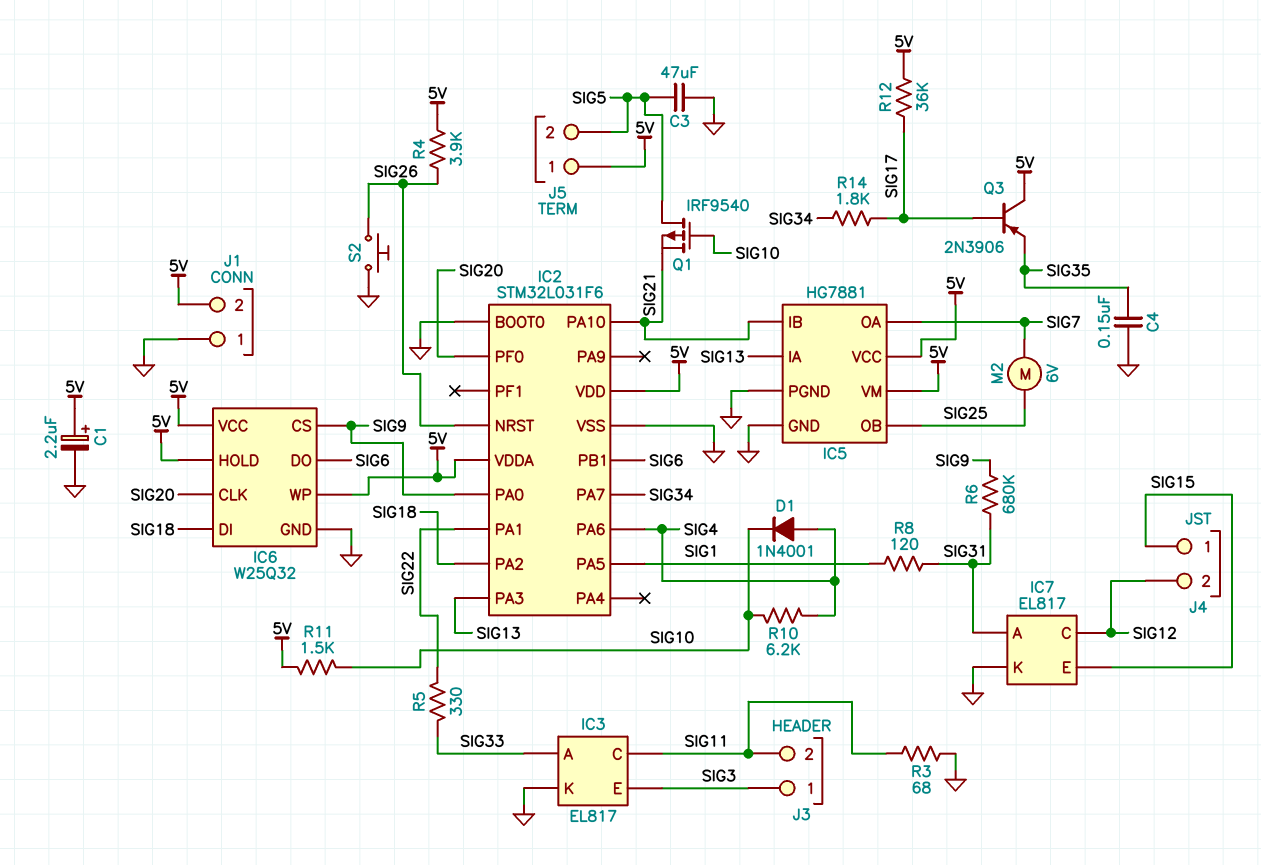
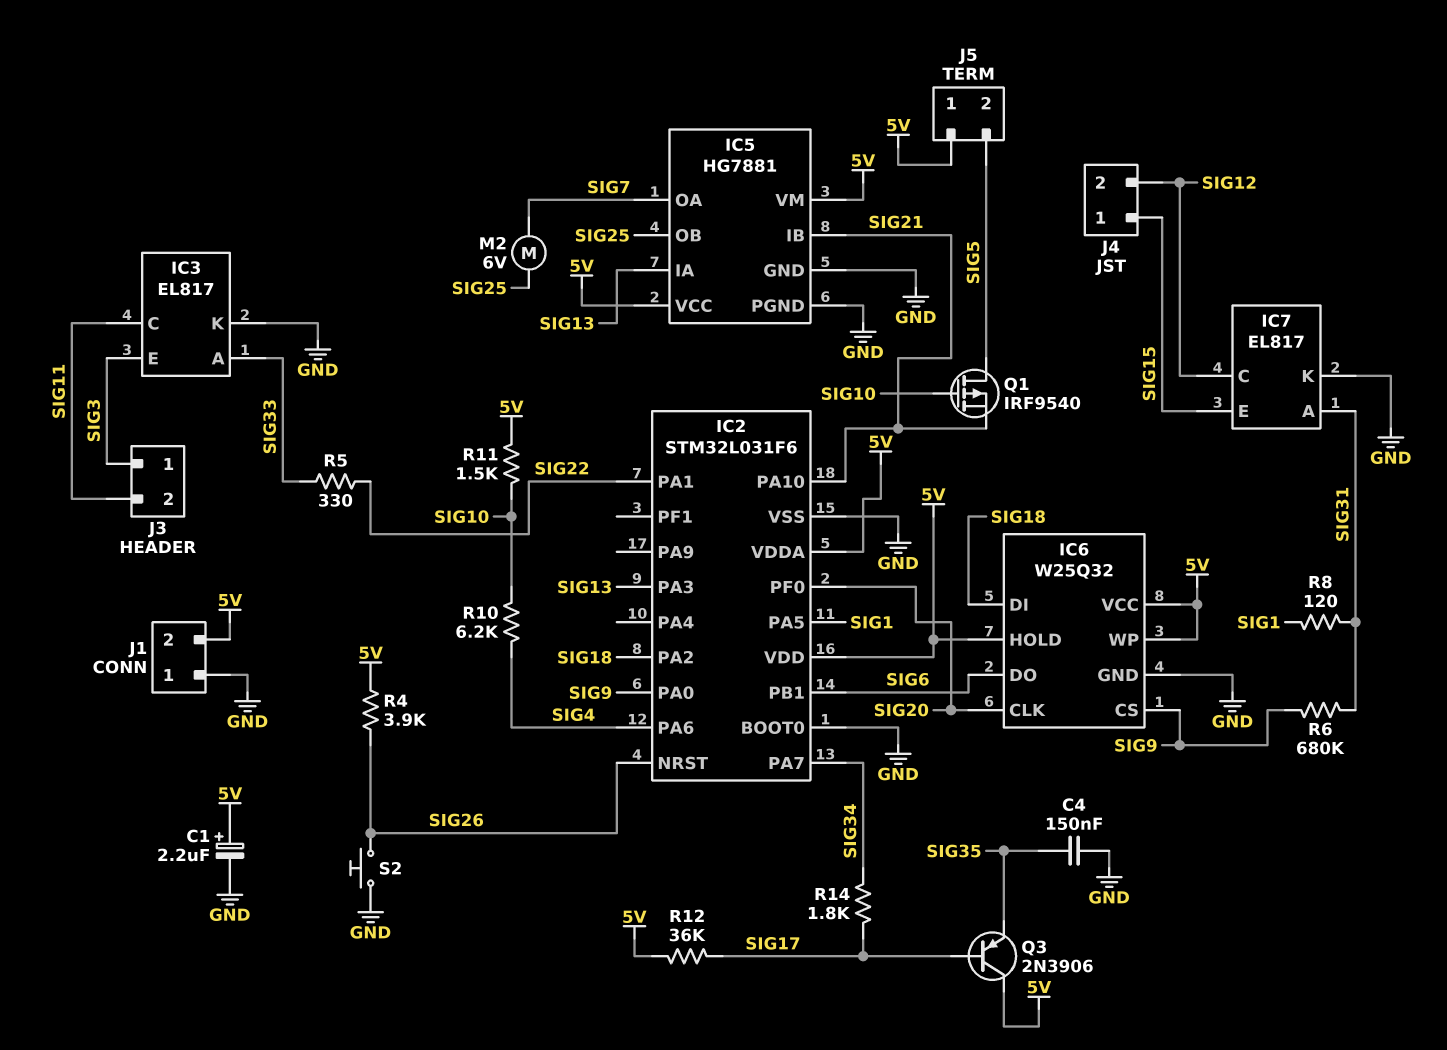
C3: 47uF (GND, SIG5) -> none
D1: diode 1N4001 (A SIG4, K SIG10) -> none
R3: 68 (GND, SIG11) -> none

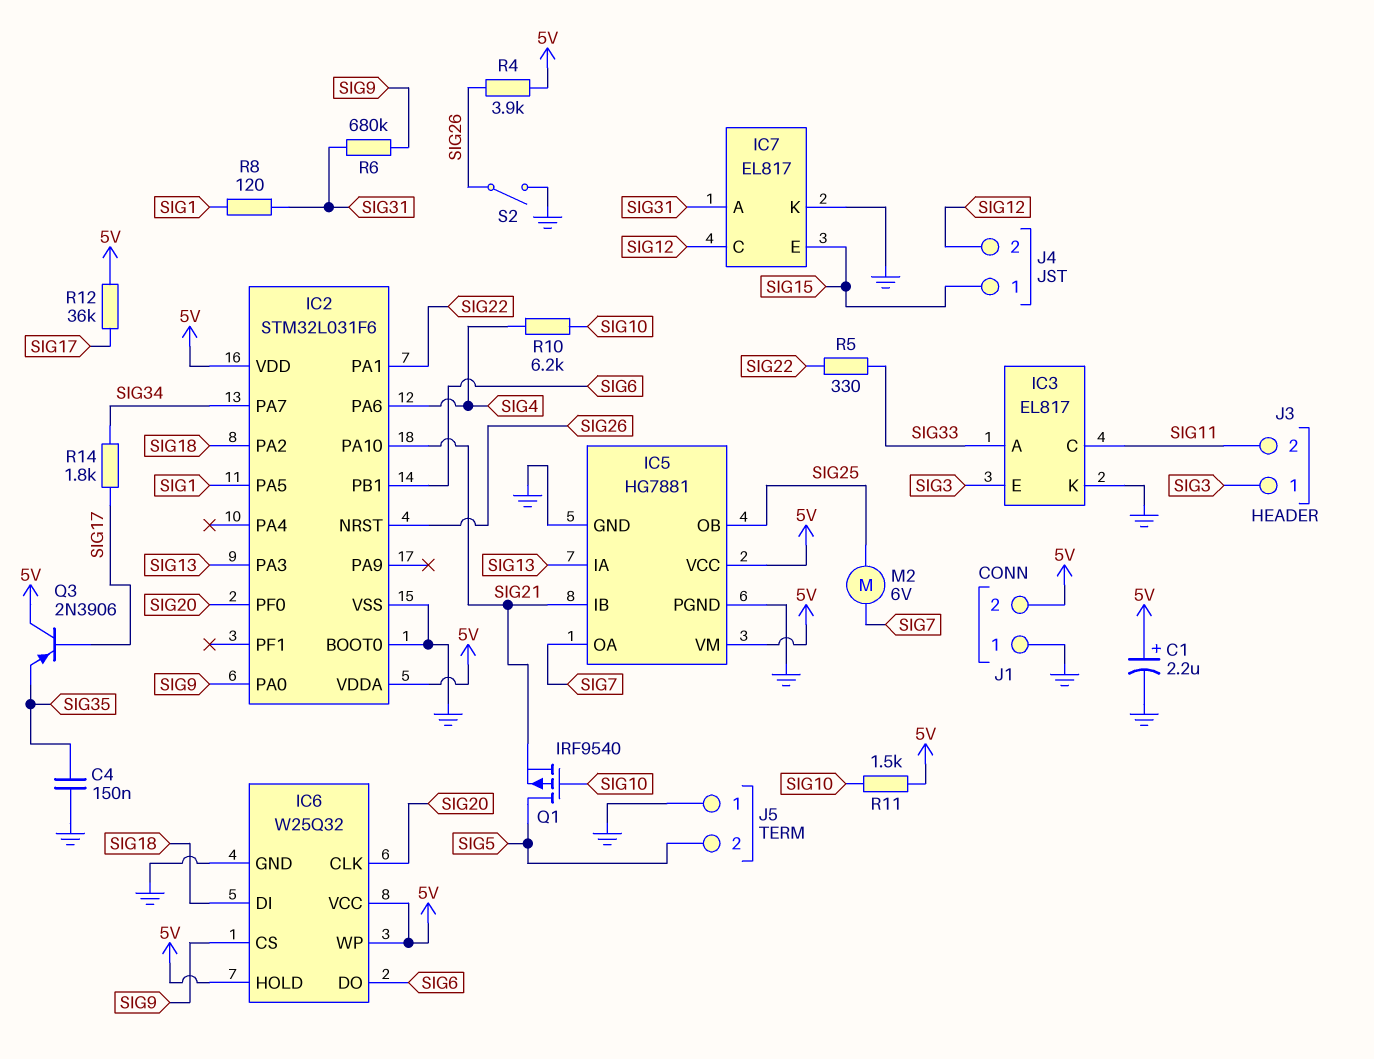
J5 pin 1: 5V -> GND
S2: button (GND, SIG26) -> switch (GND, SIG26)

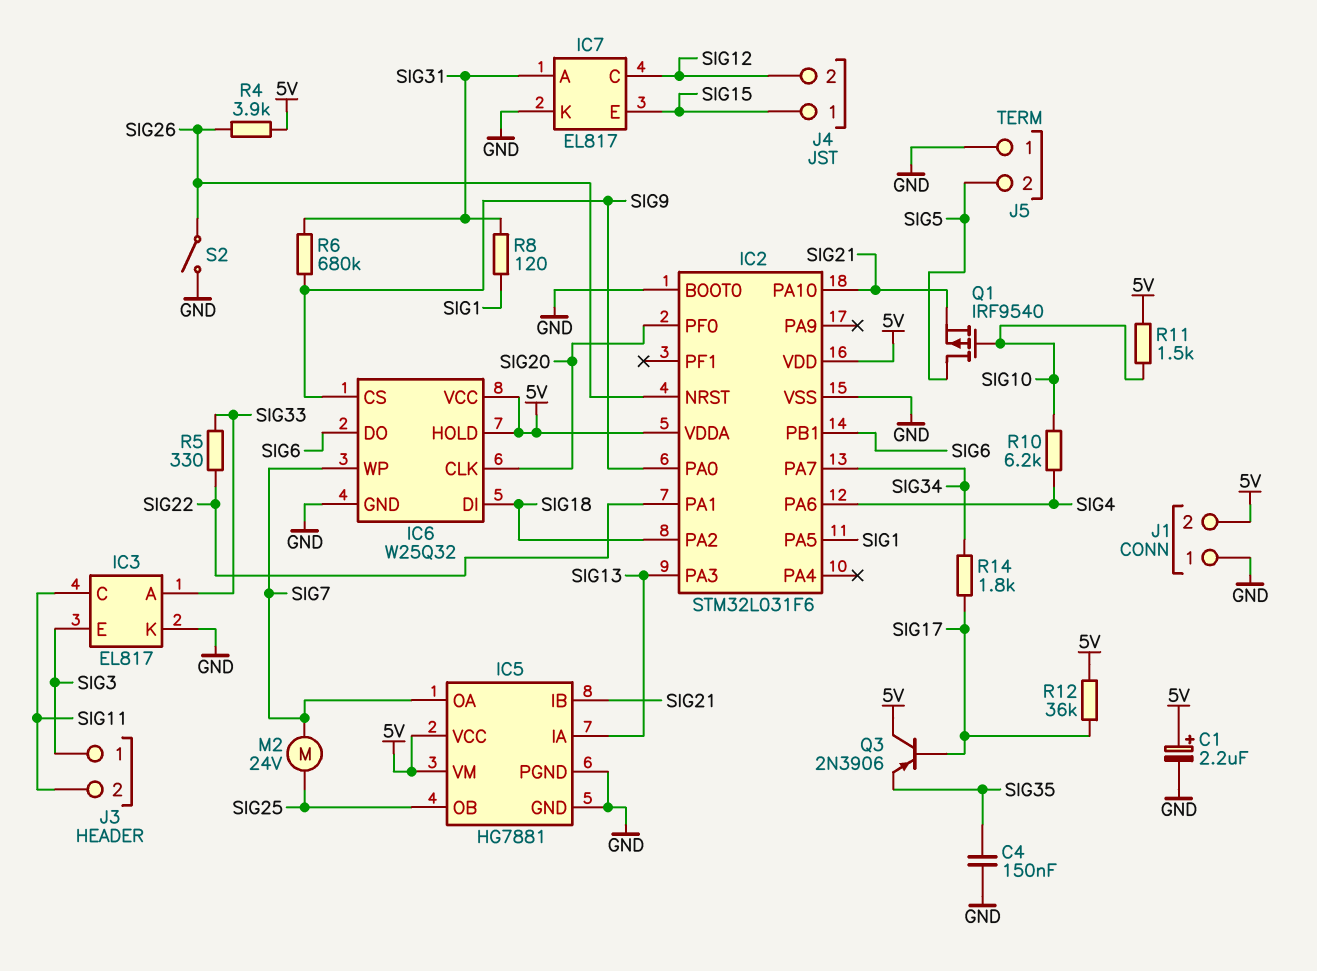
IC6 pin WP: 5V -> SIG7
M2: motor 6V (SIG7, SIG25) -> motor 24V (SIG7, SIG25)

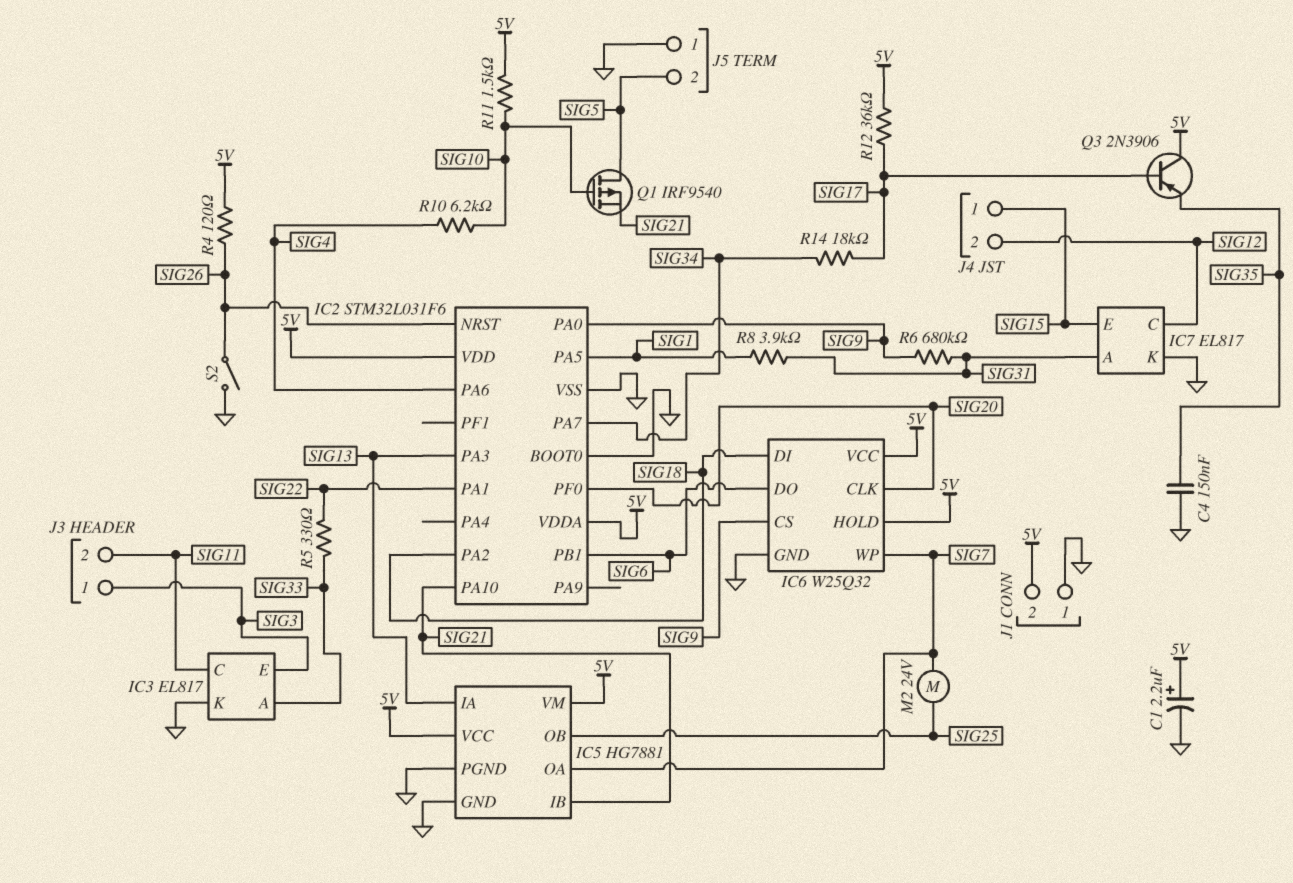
R4: 3.9k (5V, SIG26) -> 120 (5V, SIG26)
R8: 120 (SIG1, SIG31) -> 3.9k (SIG1, SIG31)
R14: 1.8k (SIG17, SIG34) -> 18k (SIG17, SIG34)

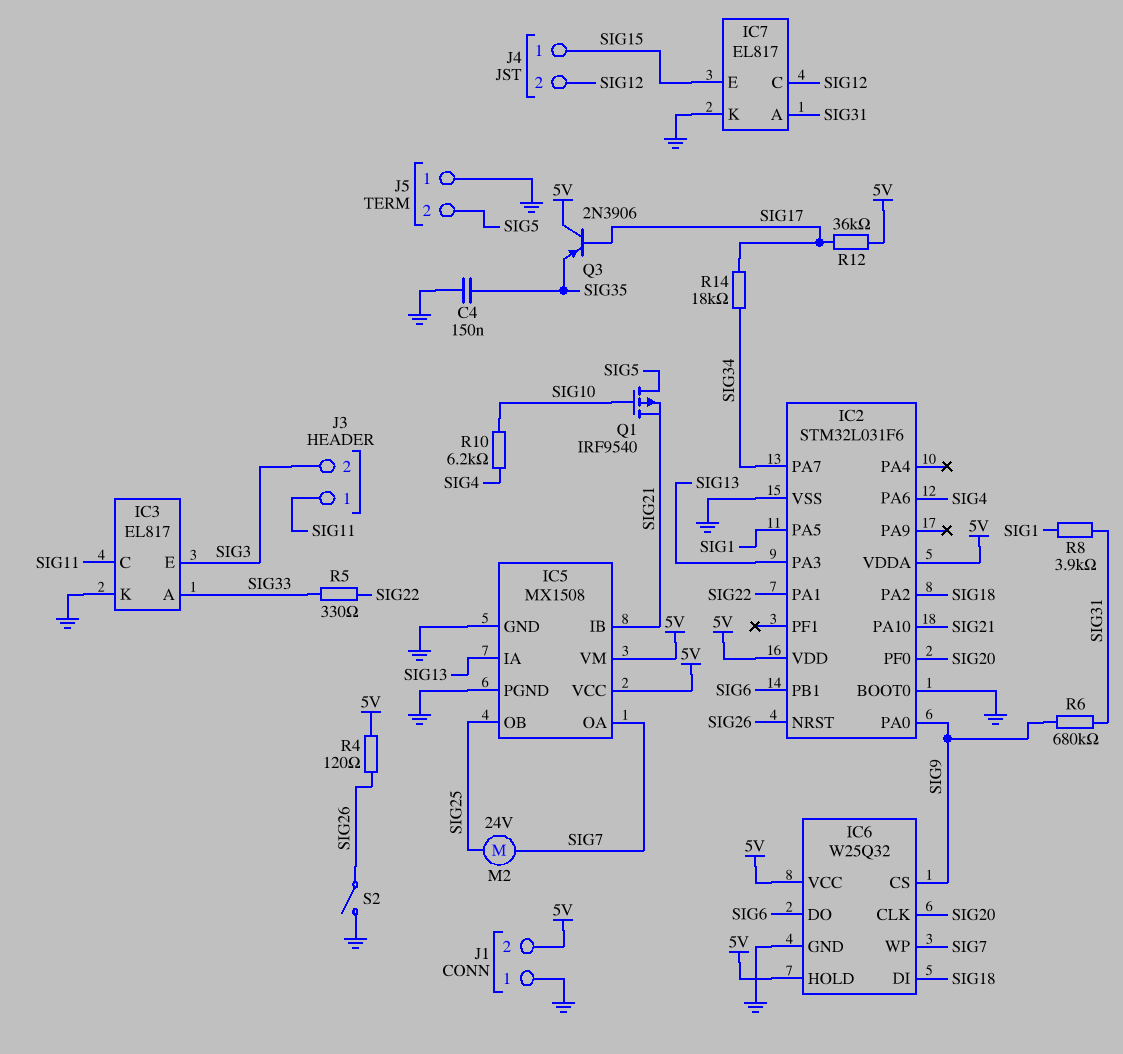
C1: 2.2uF (plus 5V, minus GND) -> none
IC5: HG7881 -> MX1508
J3 pin 1: SIG3 -> SIG11
J3 pin 2: SIG11 -> SIG3
R11: 1.5k (5V, SIG10) -> none

